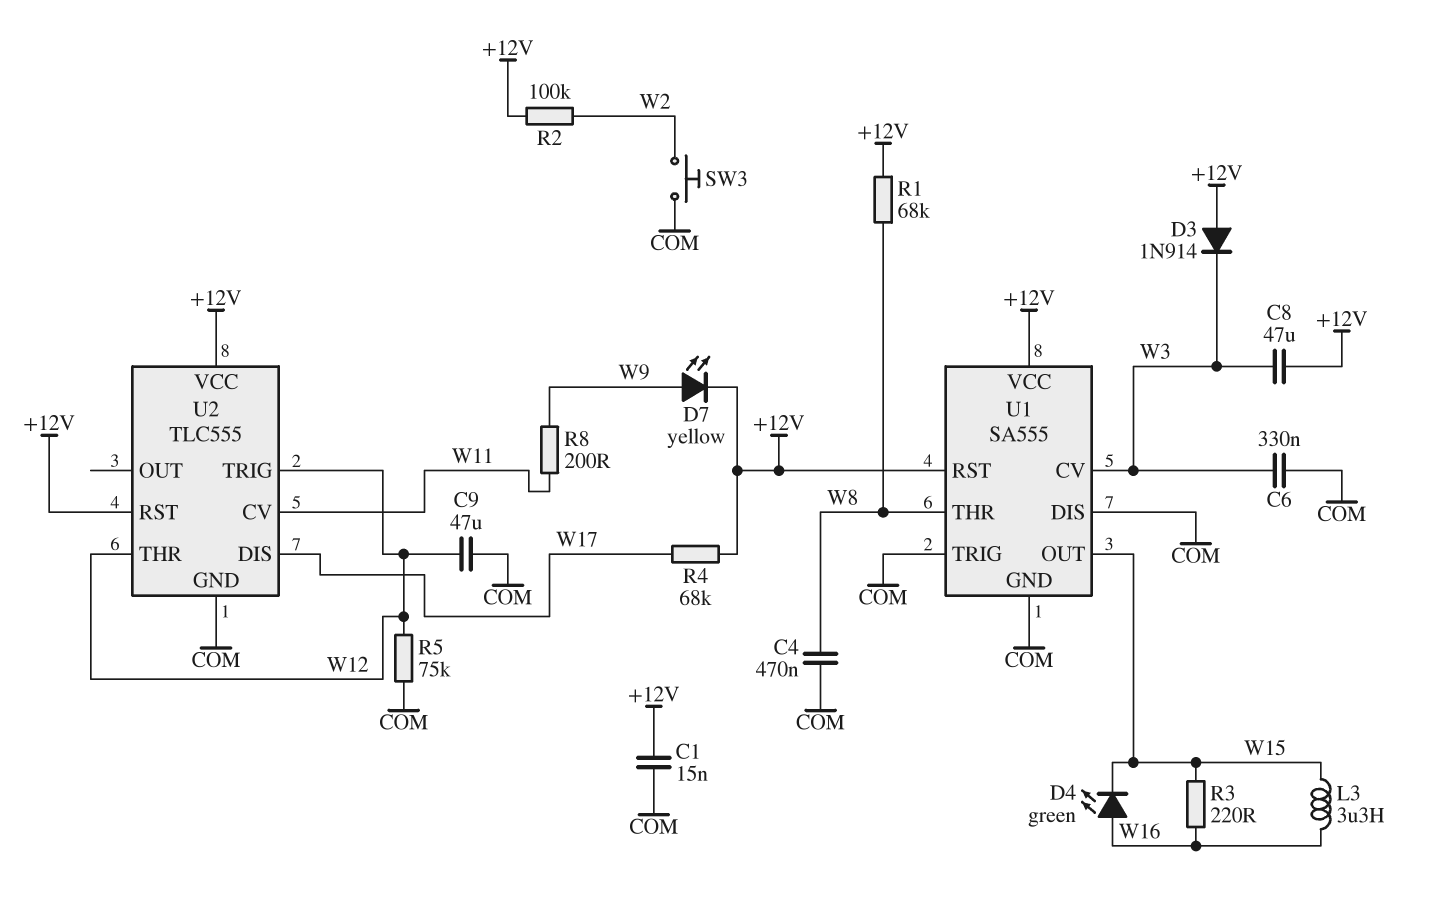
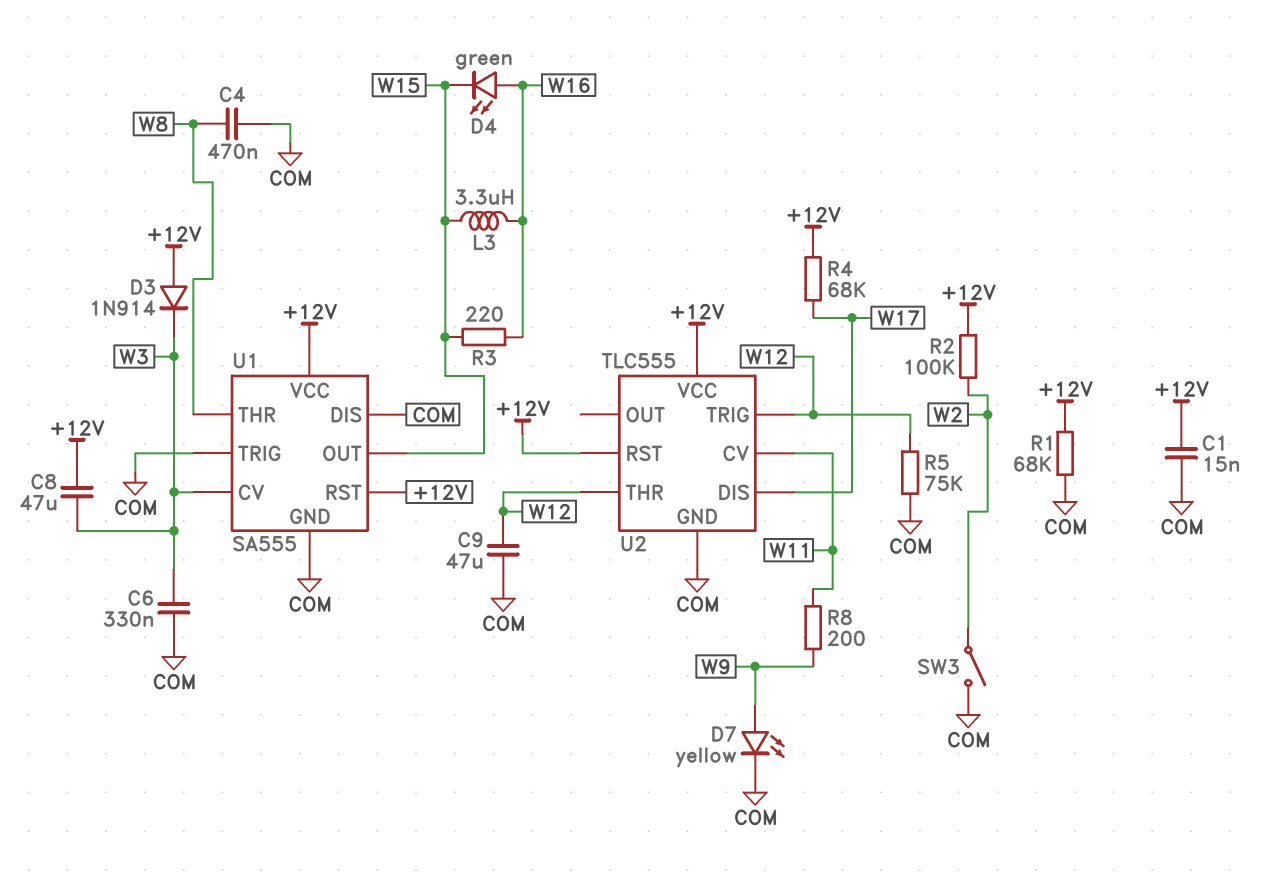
D7: LED yellow (A W9, K +12V) -> LED yellow (A W9, K COM)
R1: 68k (+12V, W8) -> 68k (+12V, COM)
SW3: button (COM, W2) -> switch (COM, W2)

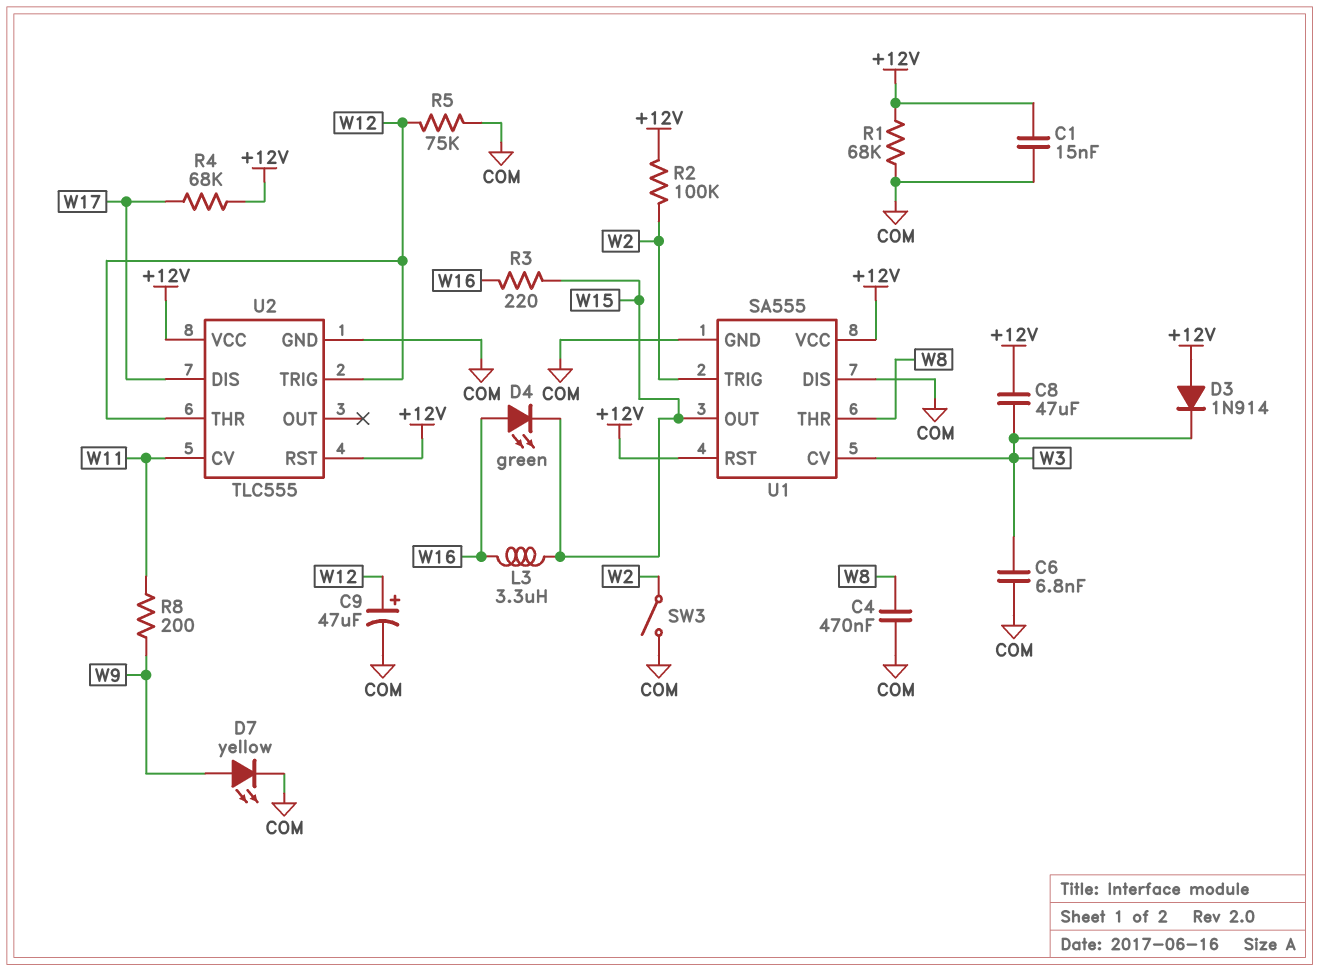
C6: 330nF (COM, W3) -> 6.8nF (COM, W3)
C9: 47uF (COM, W12) -> 47uF (plus W12, minus COM)
U1 pin TRIG: COM -> W2

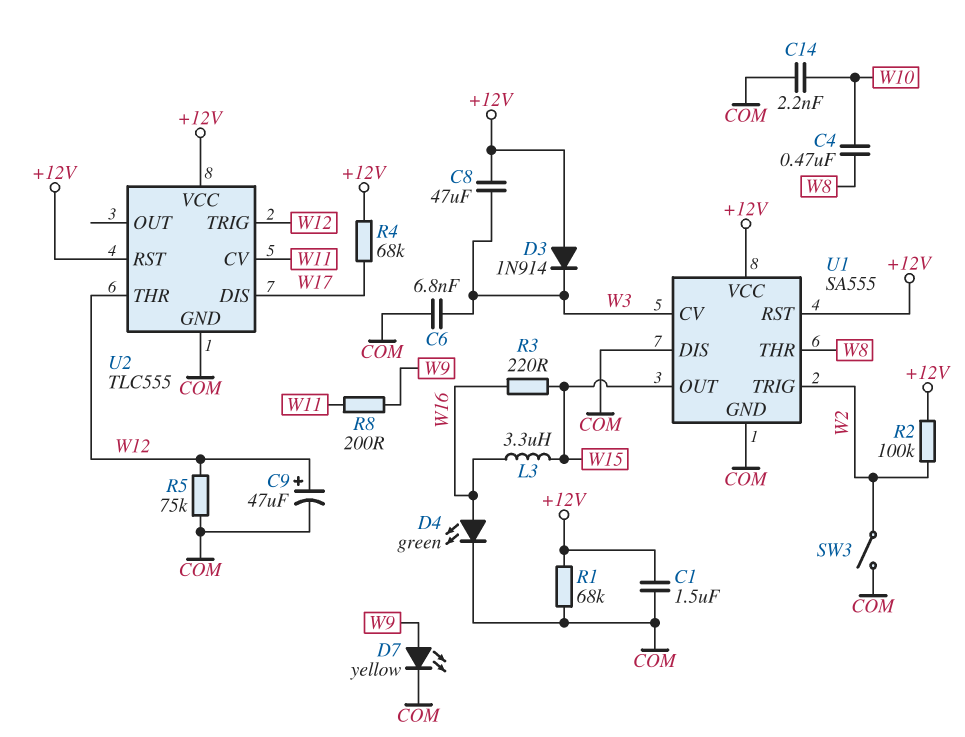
C1: 15nF (+12V, COM) -> 1.5uF (+12V, COM)
C4: 470nF (COM, W8) -> 470nF (W8, W10)
C14: none -> 2.2nF (COM, W10)
D4: LED green (A W16, K W15) -> LED green (A W16, K COM)

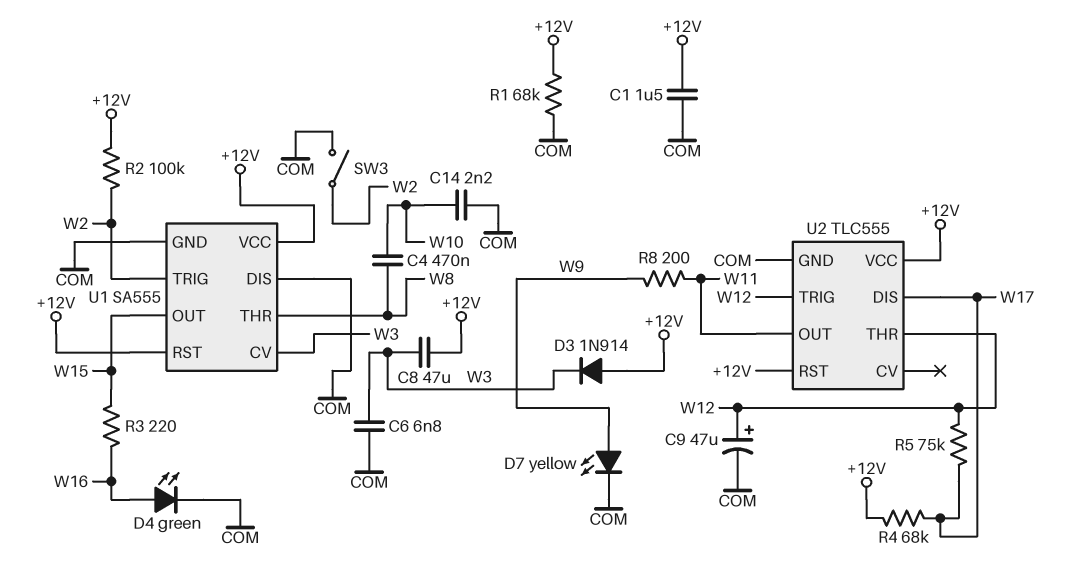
L3: 3.3uH (W15, W16) -> none
R5: 75k (COM, W12) -> 75k (W12, W17)
U2 pin CV: W11 -> none
U2 pin OUT: none -> W11

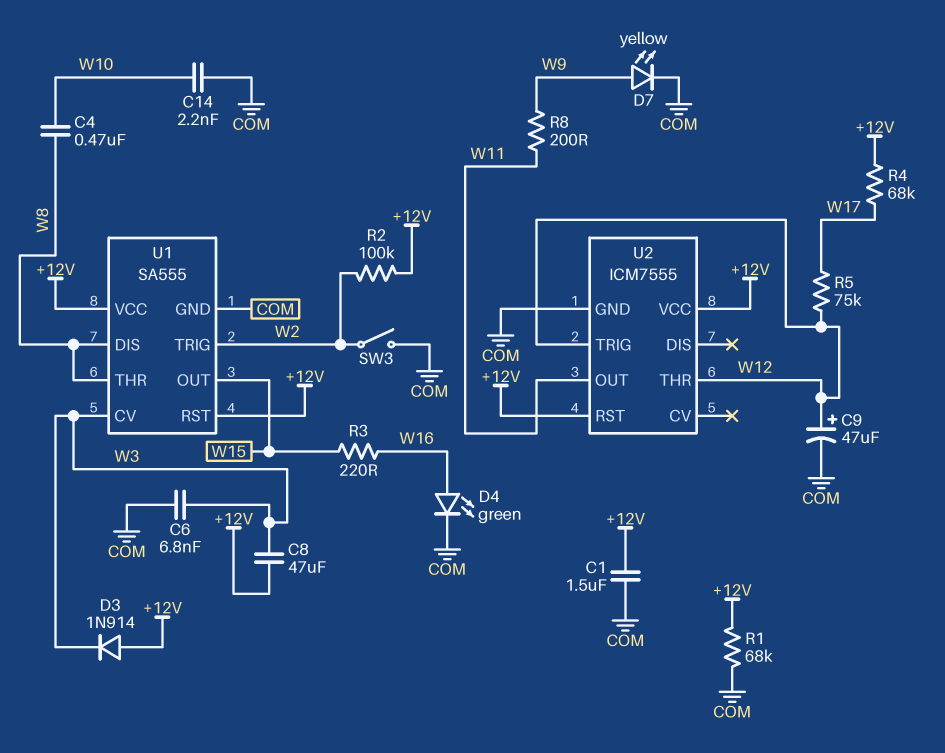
U1 pin DIS: COM -> W8
U2: TLC555 -> ICM7555
U2 pin DIS: W17 -> none

